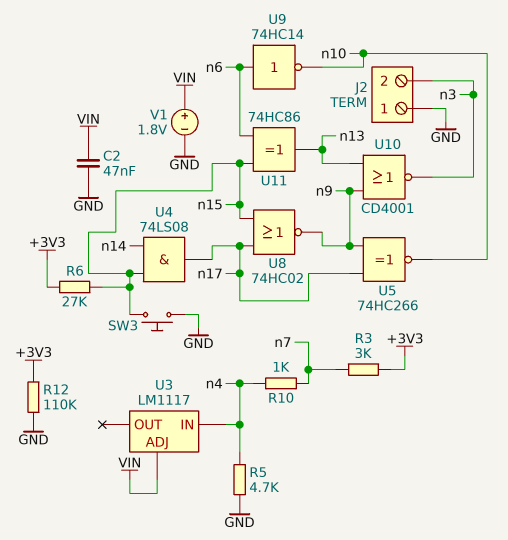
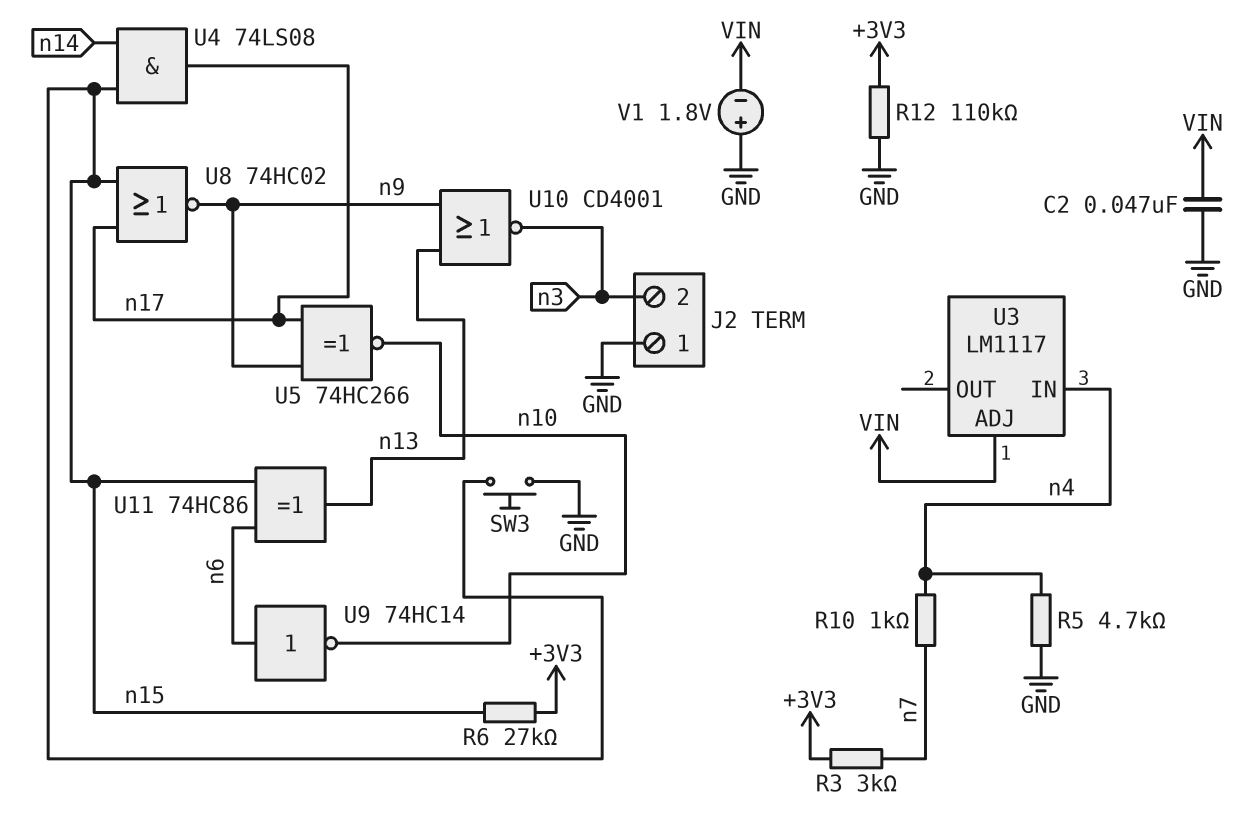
V1: 1.8V (plus VIN, minus GND) -> 1.8V (plus GND, minus VIN)

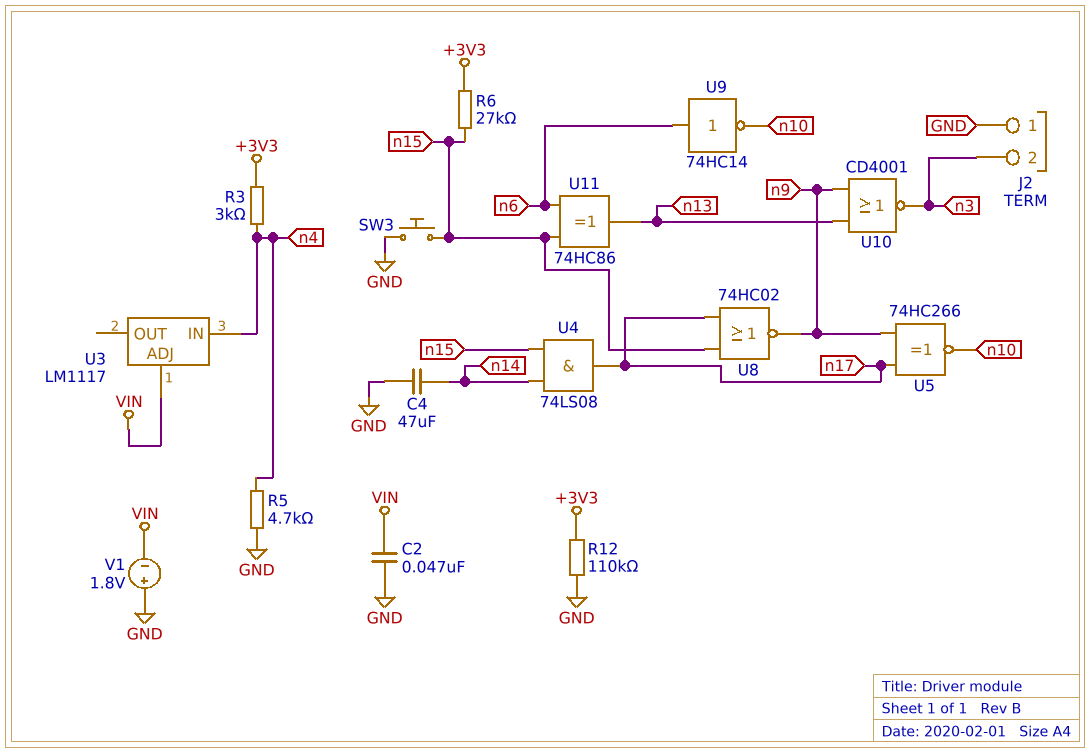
C4: none -> 47uF (GND, n14)
R3: 3k (+3V3, n7) -> 3k (+3V3, n4)
R10: 1k (n4, n7) -> none

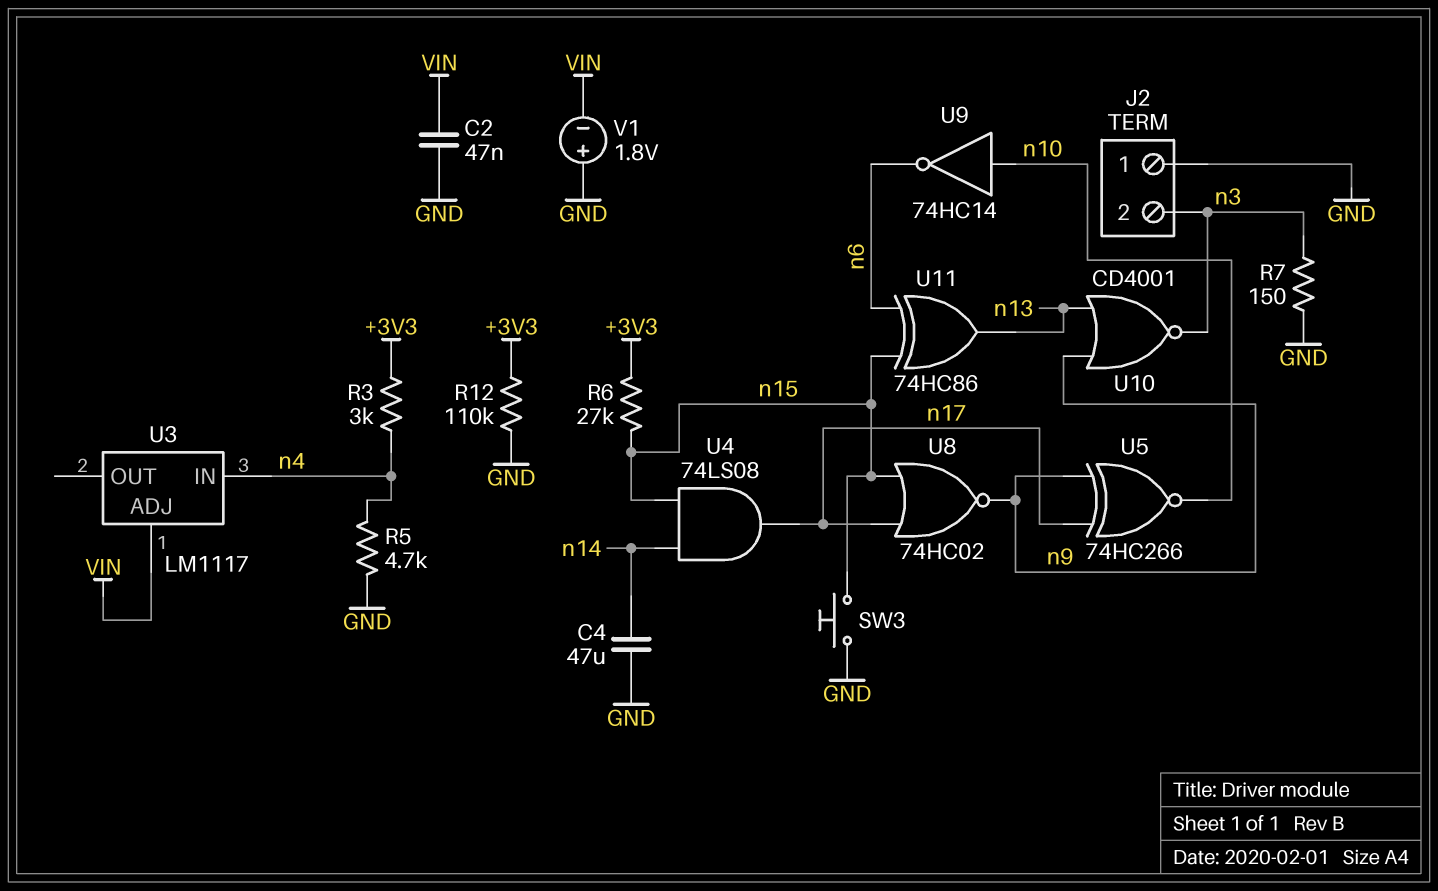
R7: none -> 150 (GND, n3)
U9: NOT 74HC14 (in n6, out n10) -> NOT 74HC14 (in n10, out n6)

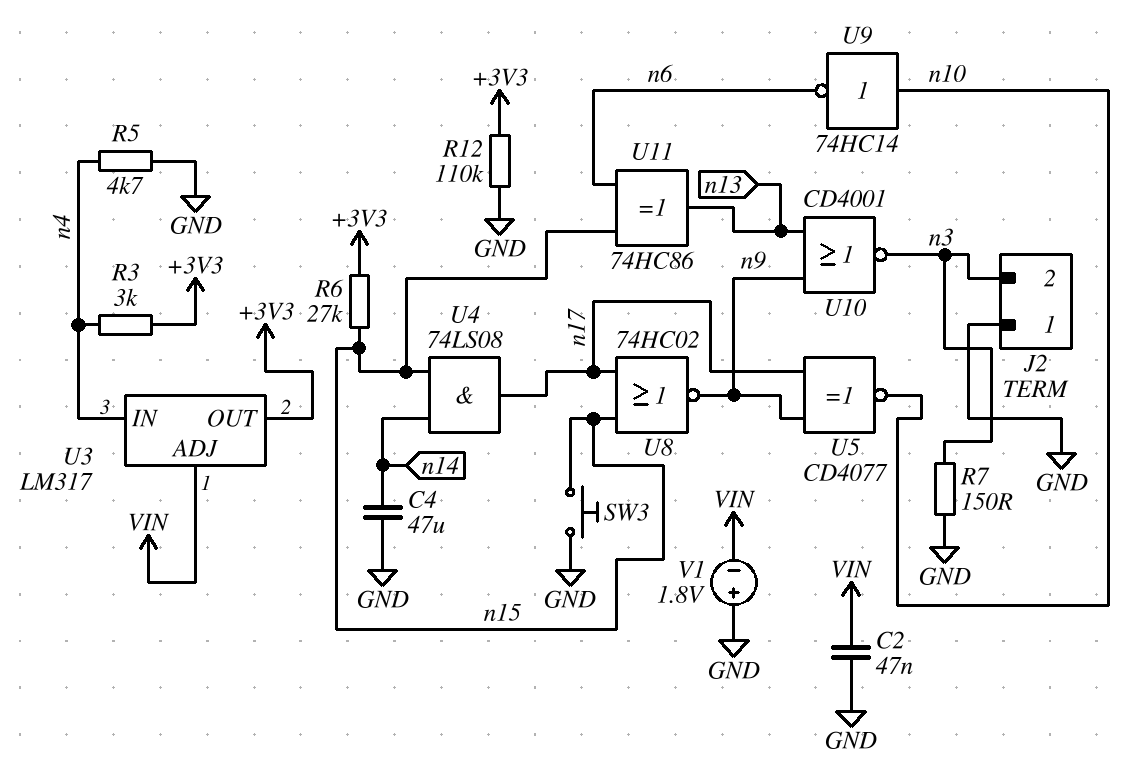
U3: LM1117 -> LM317
U3 pin OUT: none -> +3V3
U5: XNOR 74HC266 (in n9, in n17, out n10) -> XNOR CD4077 (in n9, in n17, out n10)

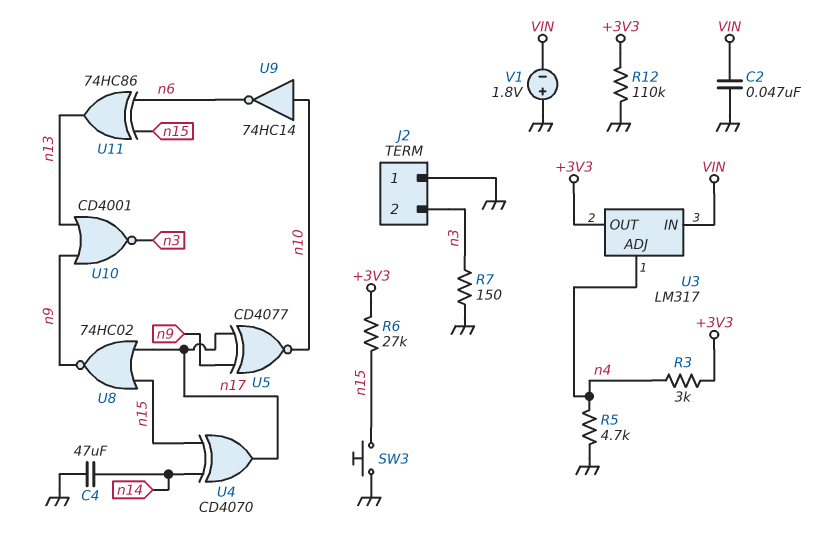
U3 pin ADJ: VIN -> n4
U3 pin IN: n4 -> VIN
U4: AND 74LS08 (in n14, in n15, out n17) -> XOR CD4070 (in n14, in n15, out n17)

